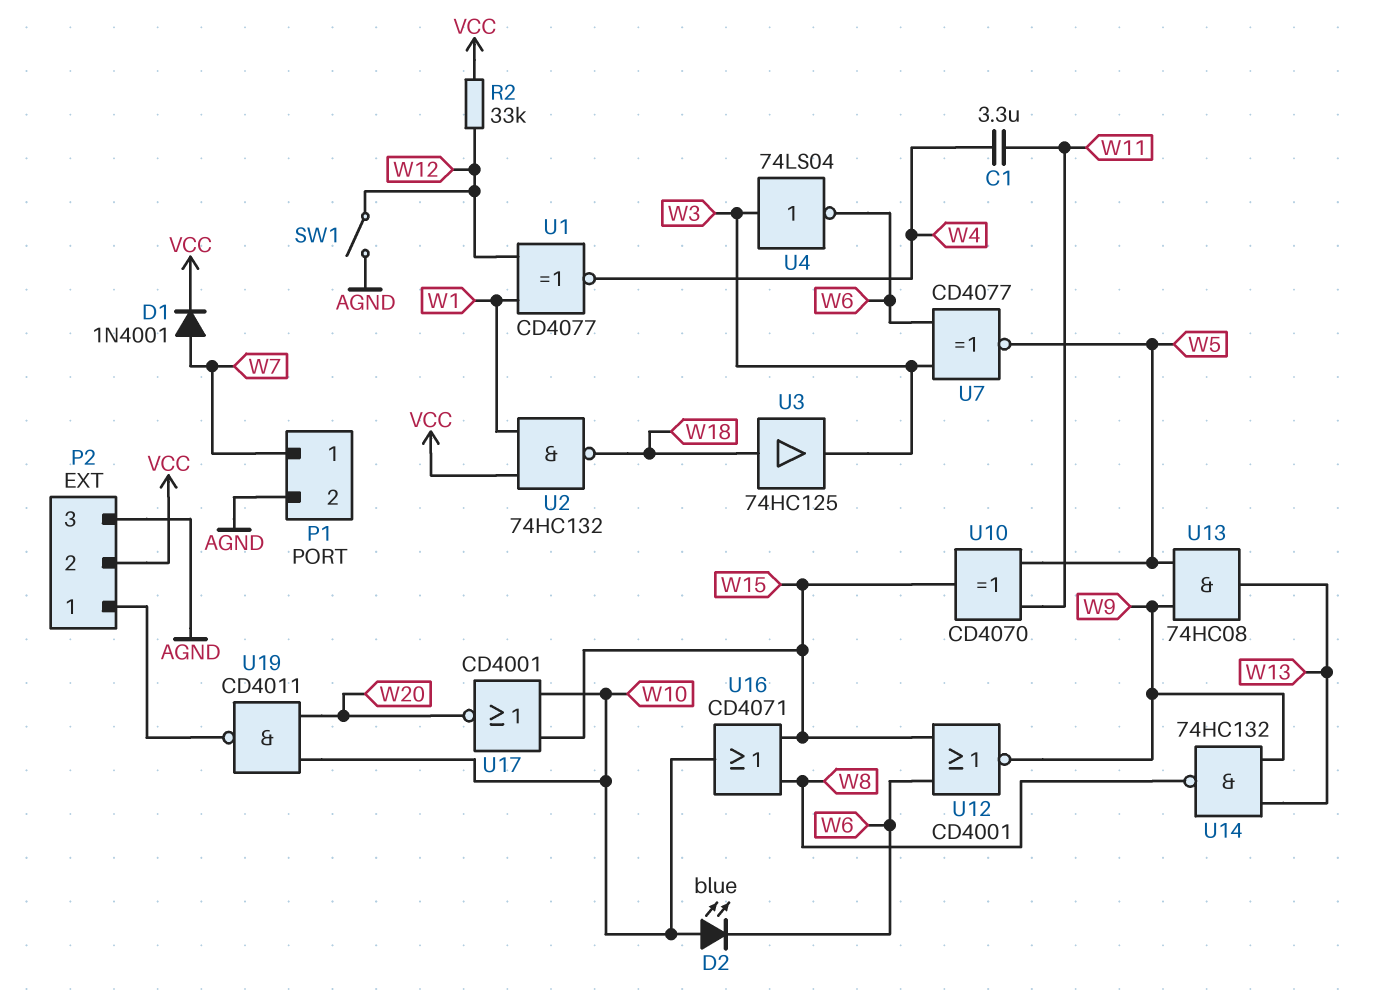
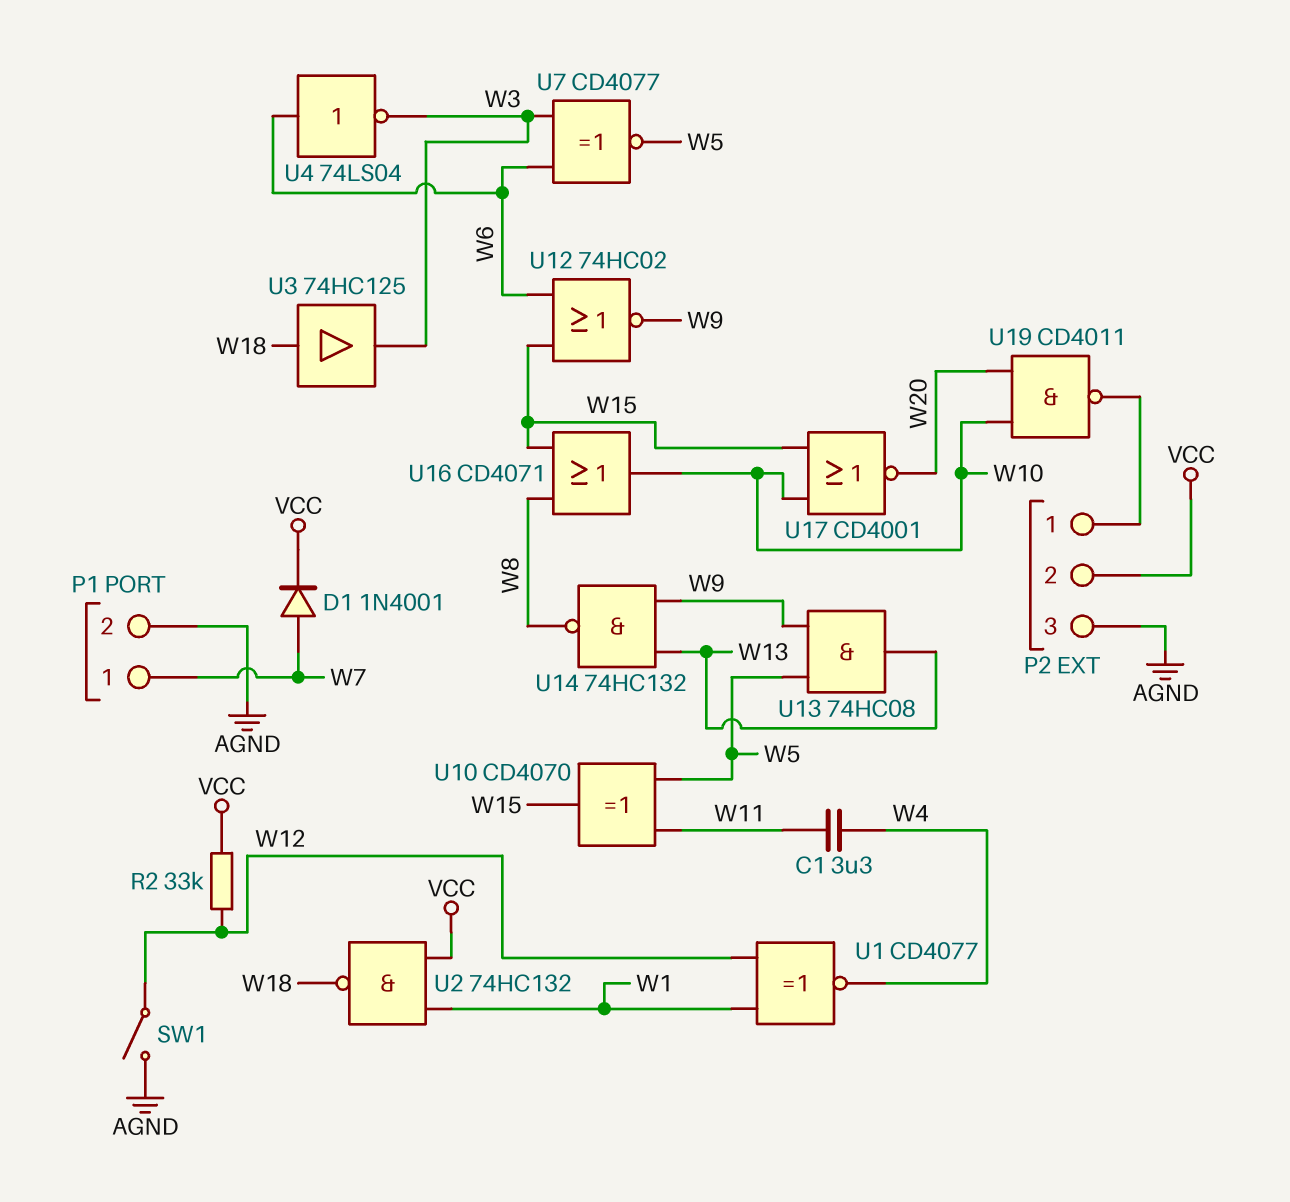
D2: LED blue (A W10, K W6) -> none
U4: NOT 74LS04 (in W3, out W6) -> NOT 74LS04 (in W6, out W3)
U12: NOR CD4001 (in W6, in W15, out W9) -> NOR 74HC02 (in W6, in W15, out W9)

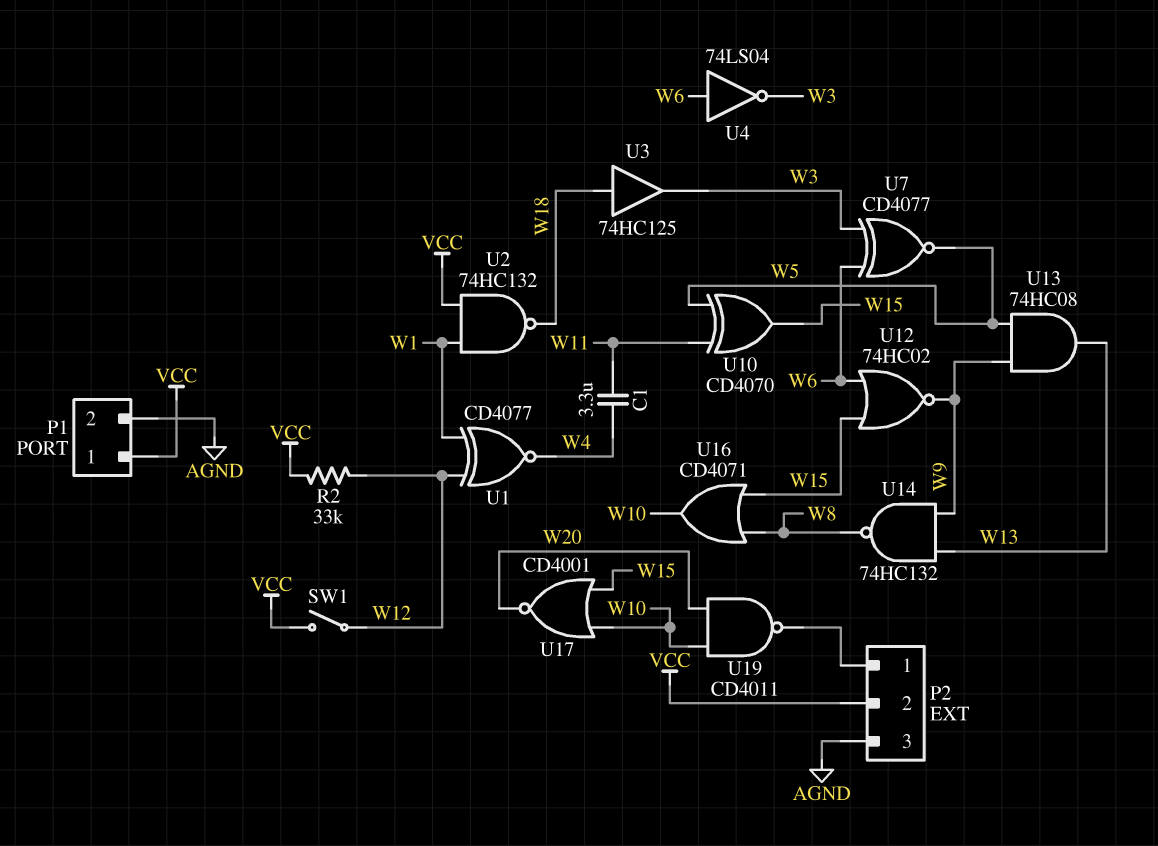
D1: diode 1N4001 (A W7, K VCC) -> none
P1 pin 1: W7 -> VCC
SW1: switch (AGND, W12) -> switch (VCC, W12)

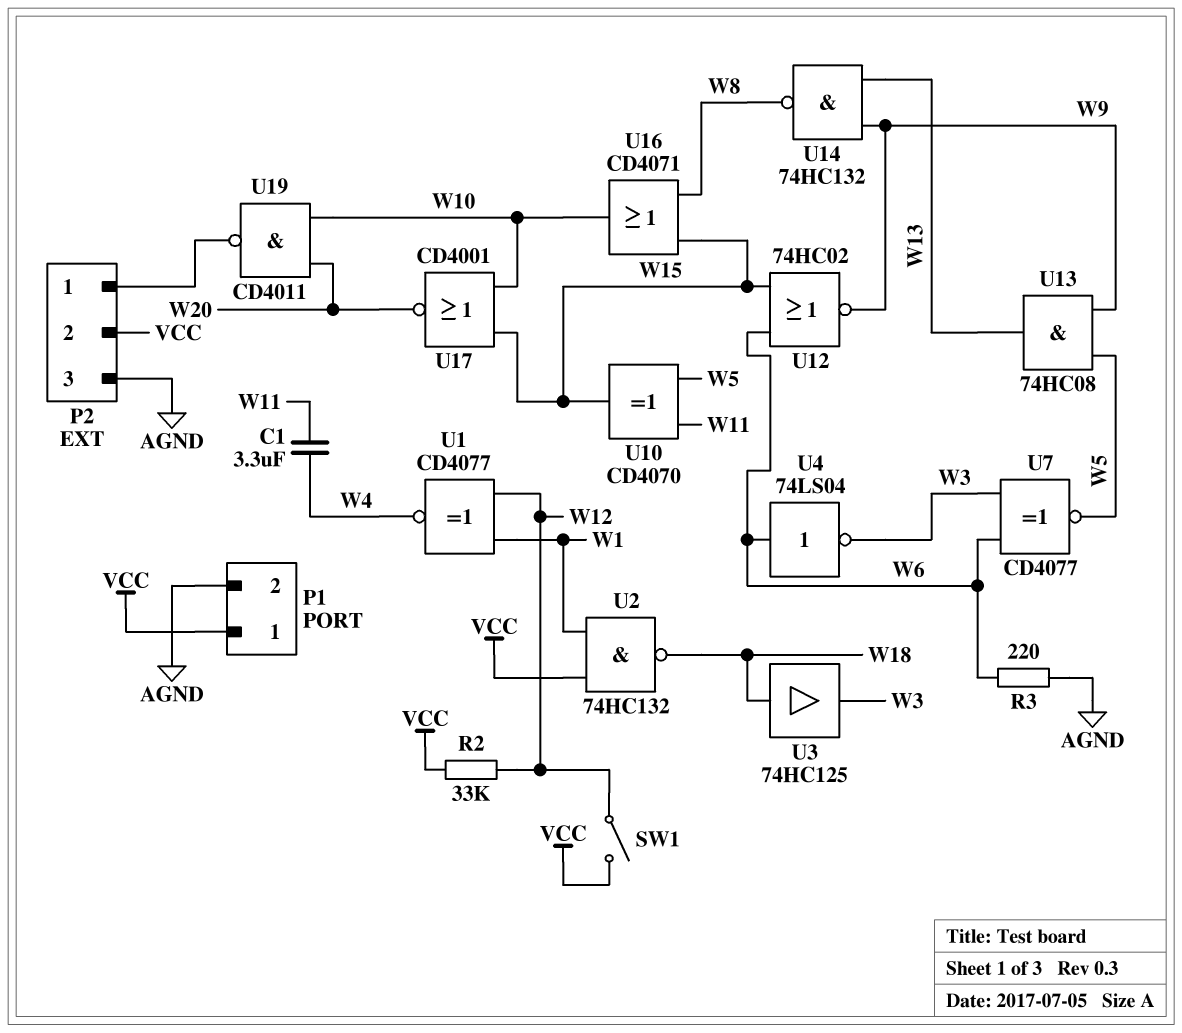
R3: none -> 220 (AGND, W6)

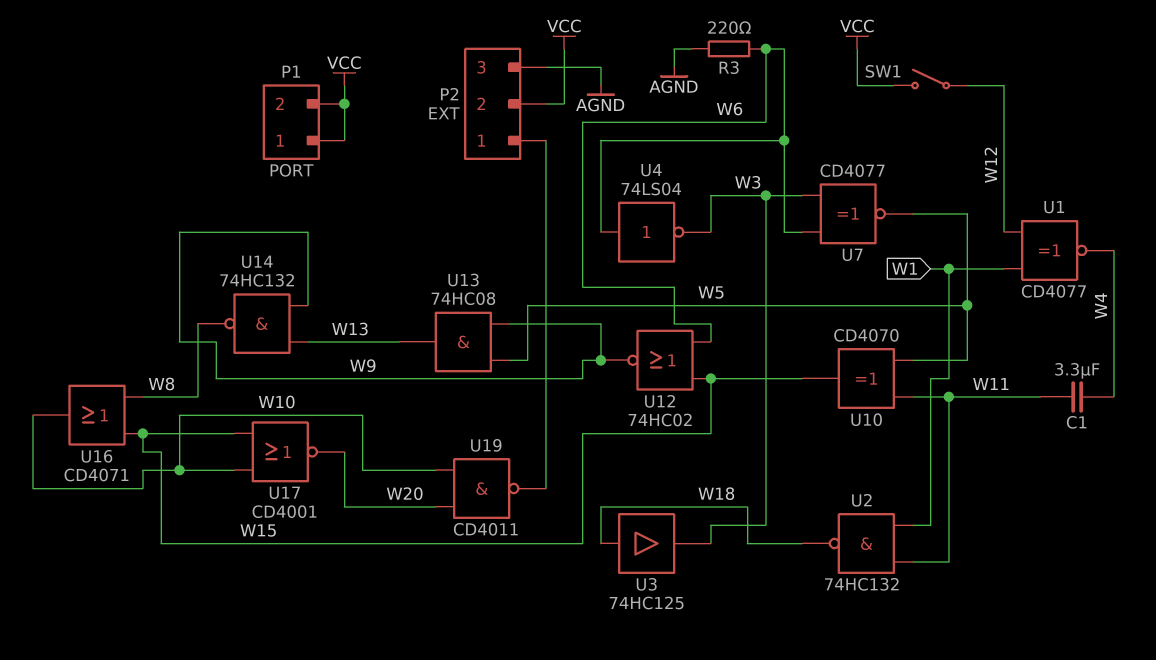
P1 pin 2: AGND -> VCC
R2: 33k (VCC, W12) -> none
U2: NAND 74HC132 (in VCC, in W1, out W18) -> NAND 74HC132 (in W1, in W11, out W18)

